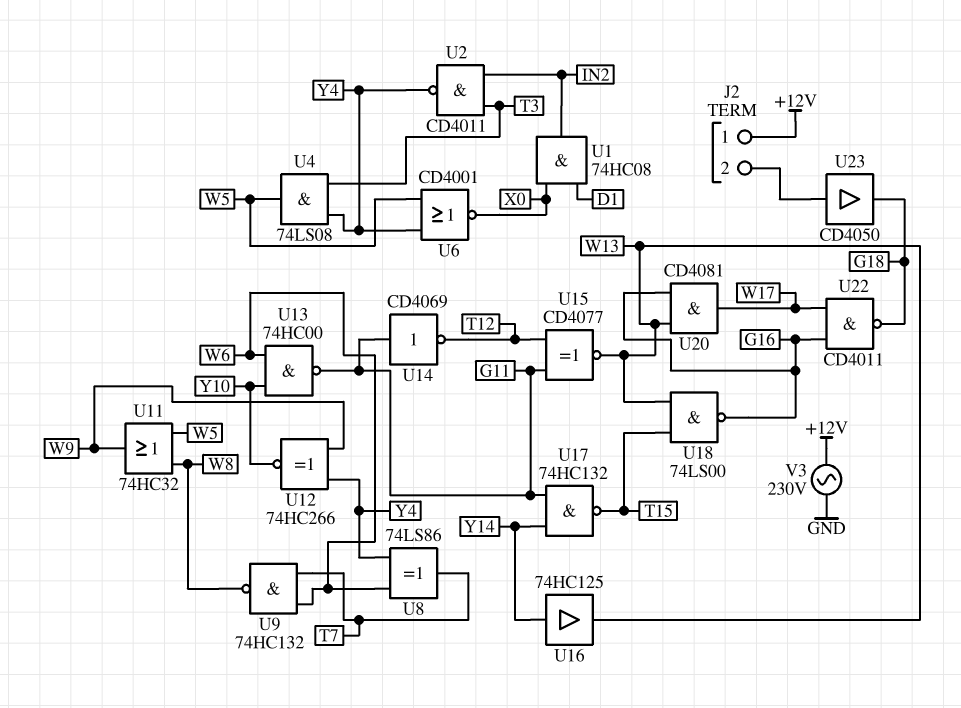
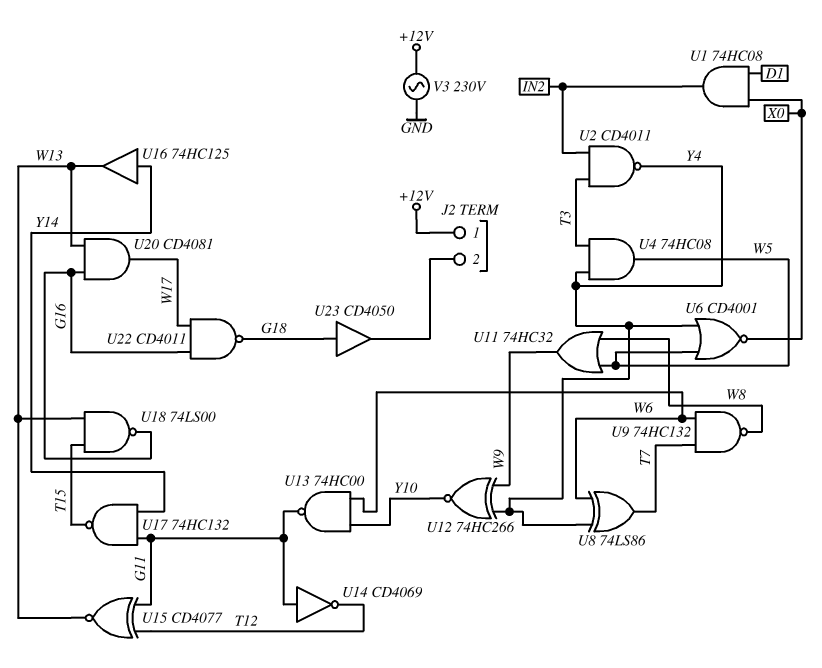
U4: AND 74LS08 (in T3, in Y4, out W5) -> AND 74HC08 (in T3, in Y4, out W5)
U23: buffer CD4050 (in J2/2, out G18) -> buffer CD4050 (in G18, out J2/2)

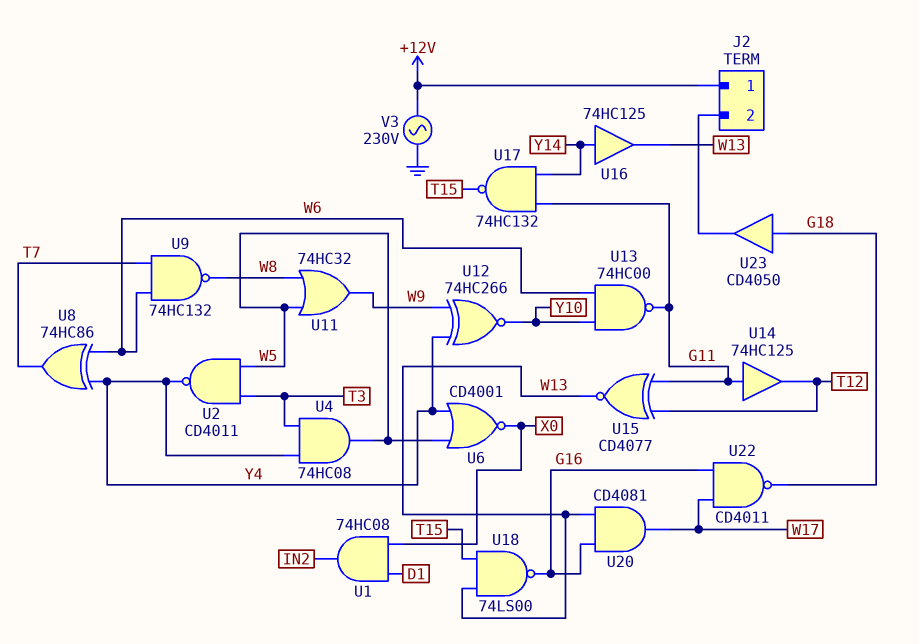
U2: NAND CD4011 (in IN2, in T3, out Y4) -> NAND CD4011 (in T3, in W5, out Y4)
U8: XOR 74LS86 (in W6, in Y4, out T7) -> XOR 74HC86 (in W6, in Y4, out T7)
U14: NOT CD4069 (in G11, out T12) -> buffer 74HC125 (in G11, out T12)

